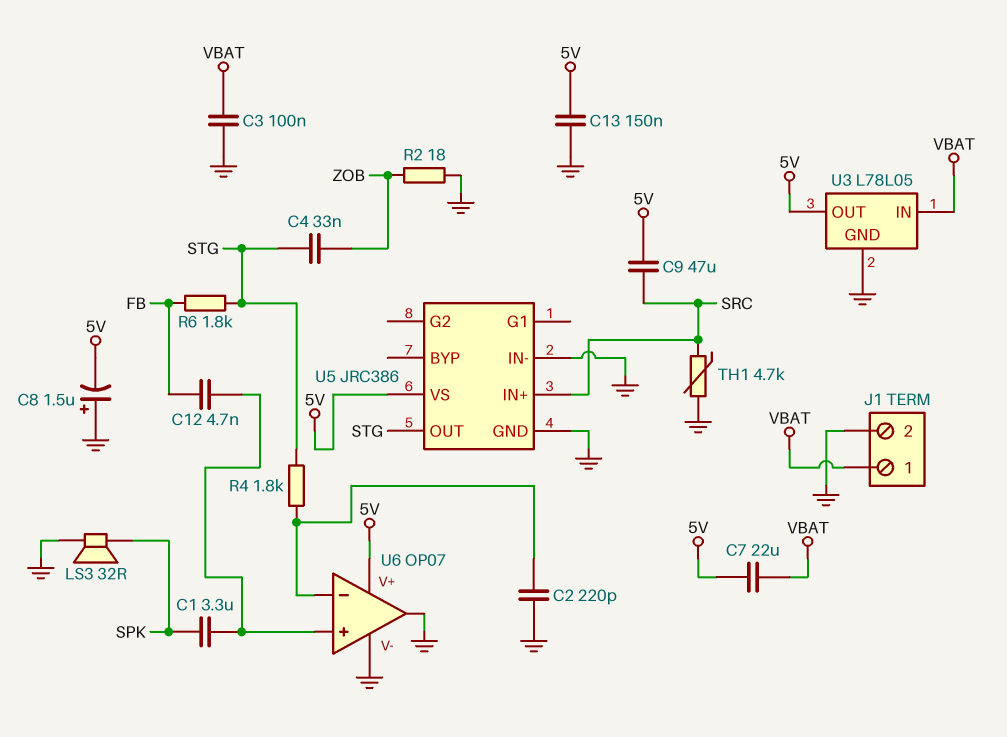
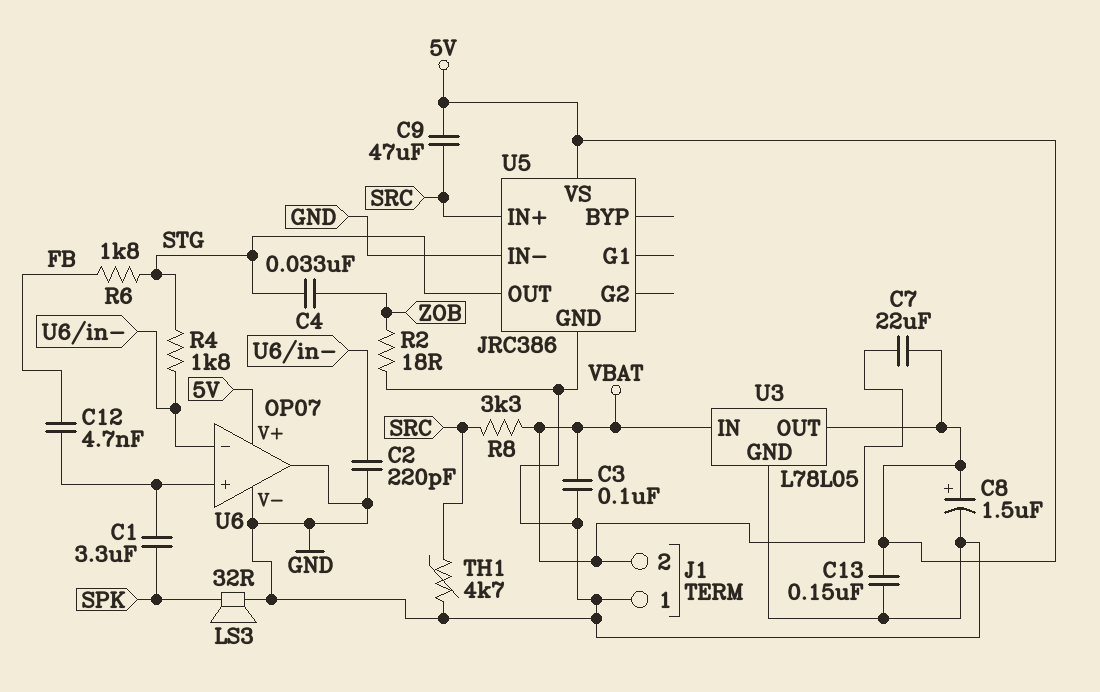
C8: 1.5uF (plus GND, minus 5V) -> 1.5uF (plus 5V, minus GND)
J1 pin 1: VBAT -> GND
J1 pin 2: GND -> VBAT
R8: none -> 3.3k (SRC, VBAT)

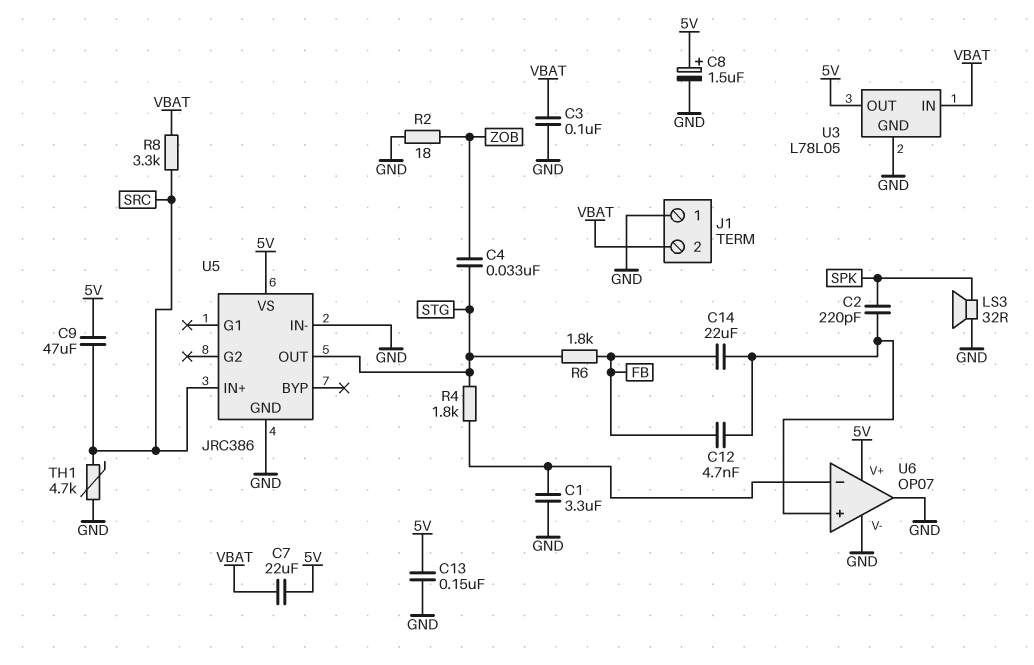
C1: 3.3uF (SPK, U6/in+) -> 3.3uF (GND, U6/in-)
C2: 220pF (GND, U6/in-) -> 220pF (SPK, U6/in+)
C14: none -> 22uF (FB, U6/in+)

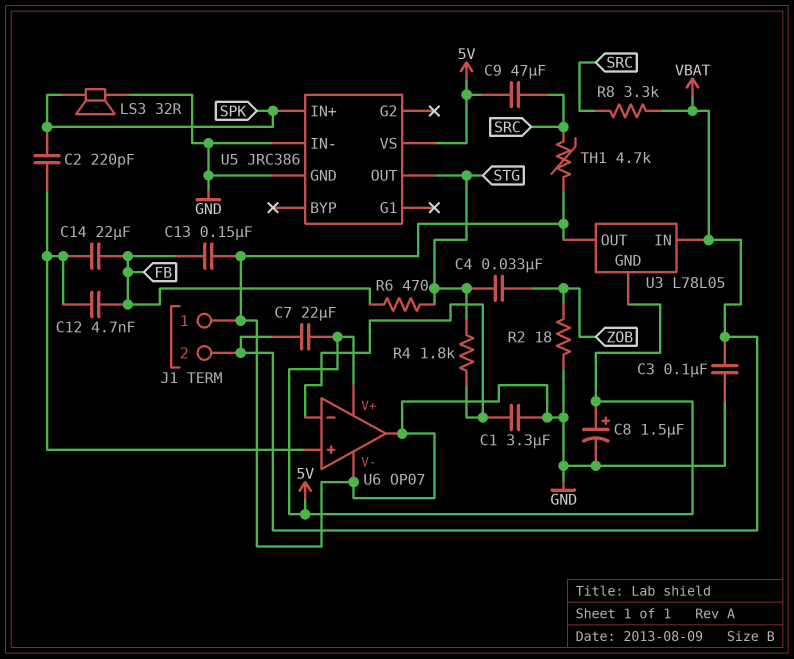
C13: 150nF (5V, GND) -> 150nF (FB, GND)
R6: 1.8k (FB, STG) -> 470 (FB, STG)
U3 pin GND: GND -> 5V
U3 pin OUT: 5V -> GND
U5 pin IN+: SRC -> SPK

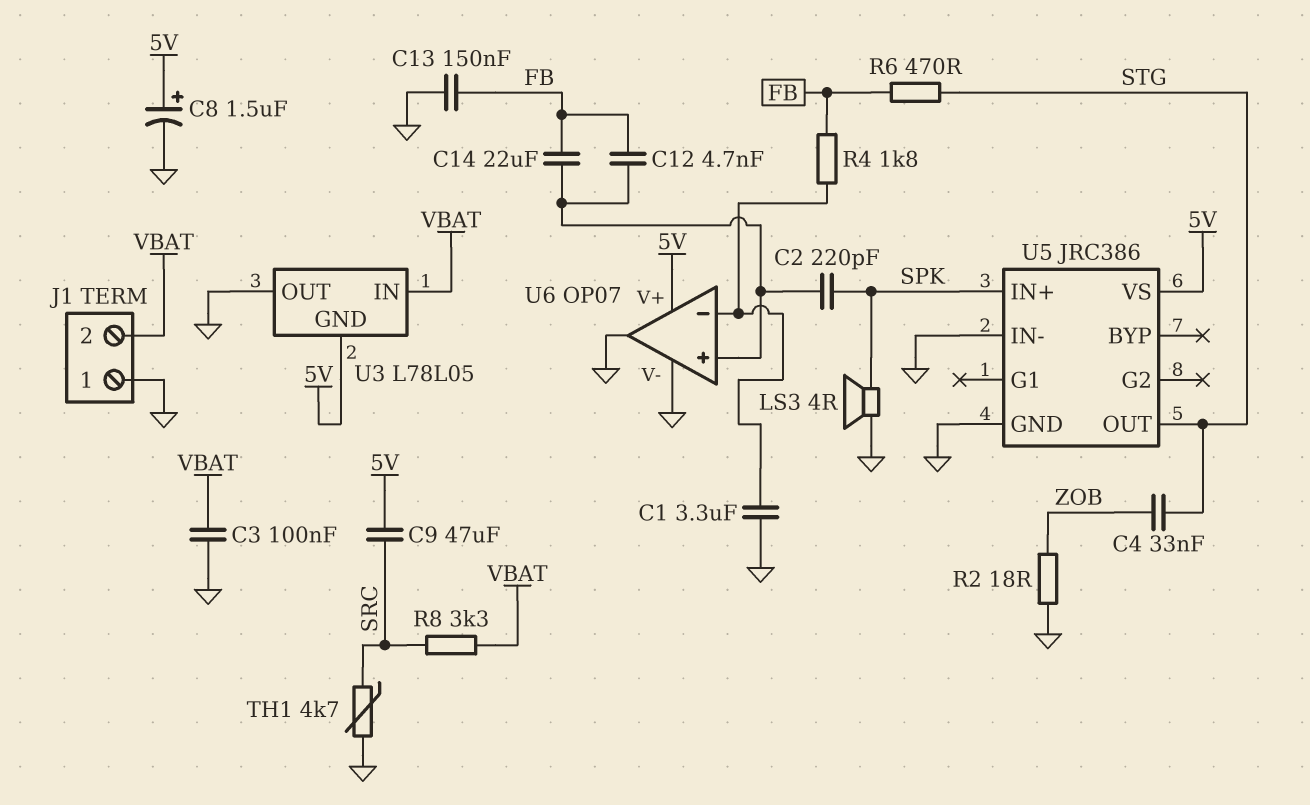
C7: 22uF (5V, VBAT) -> none
LS3: speaker 32R (GND, SPK) -> speaker 4R (GND, SPK)
R4: 1.8k (STG, U6/in-) -> 1.8k (FB, U6/in-)

